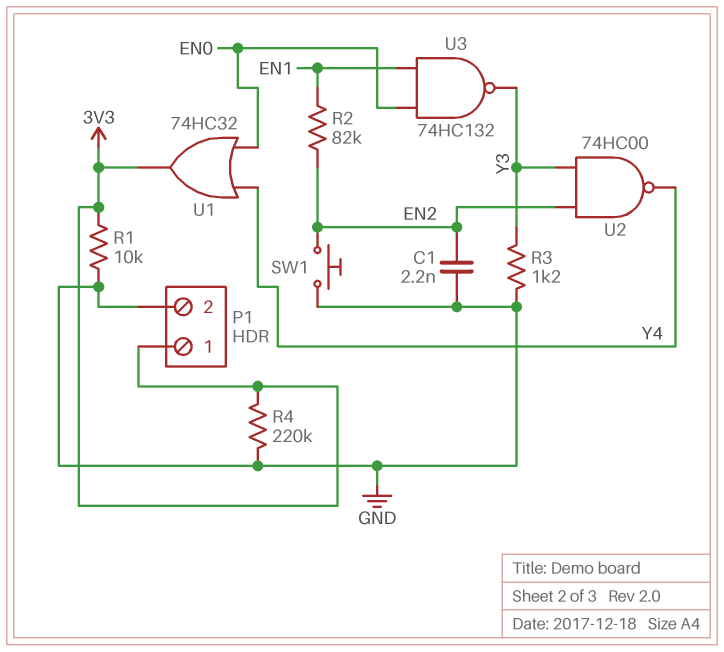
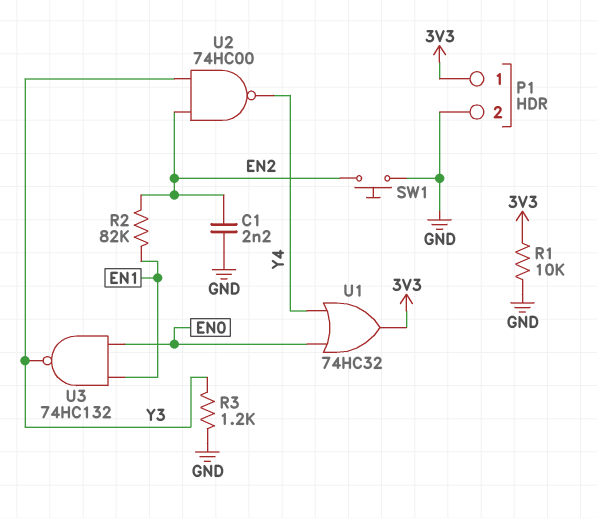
R4: 220k (3V3, GND) -> none

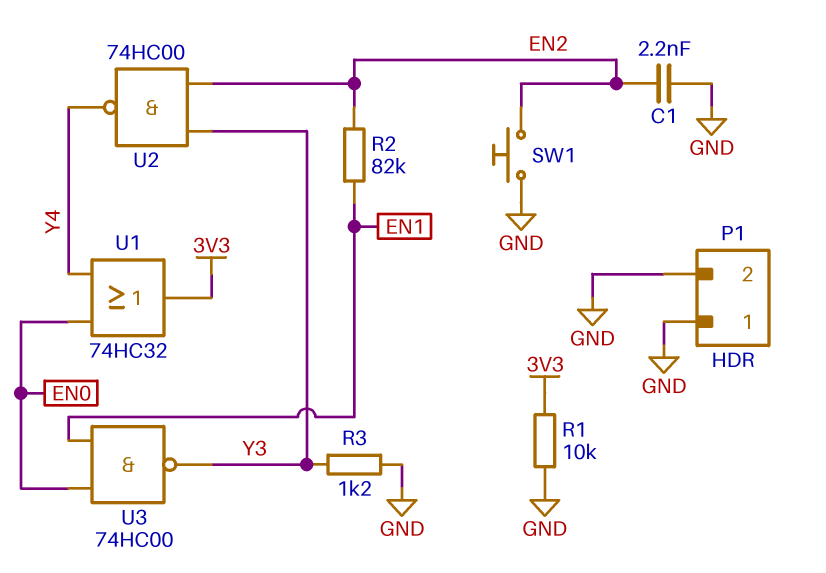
P1 pin 1: 3V3 -> GND
U3: NAND 74HC132 (in EN0, in EN1, out Y3) -> NAND 74HC00 (in EN0, in EN1, out Y3)

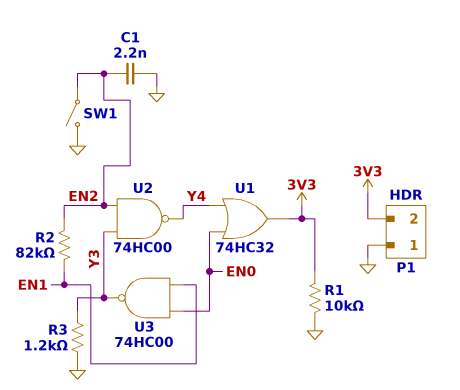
P1 pin 2: GND -> 3V3
SW1: button (EN2, GND) -> switch (EN2, GND)

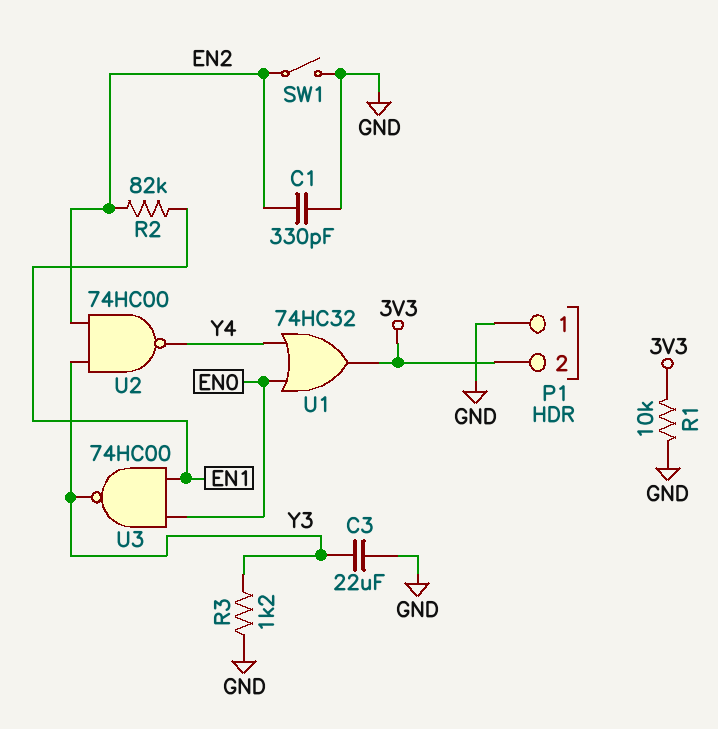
C1: 2.2nF (EN2, GND) -> 330pF (EN2, GND)
C3: none -> 22uF (GND, Y3)

